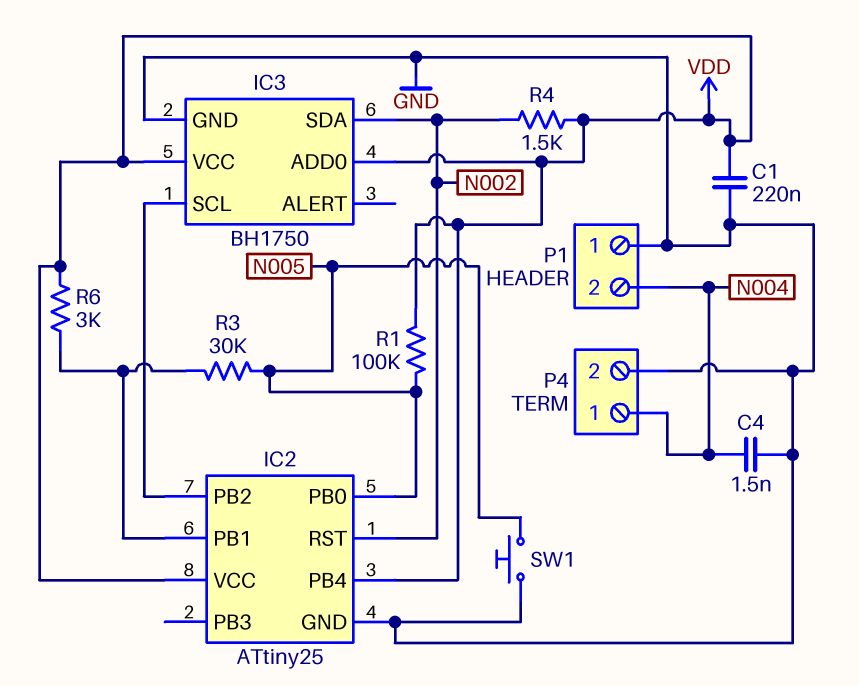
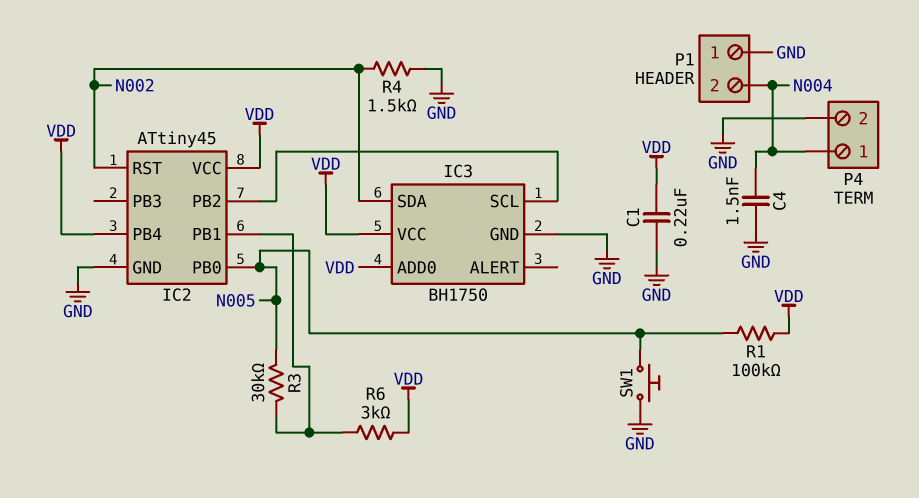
IC2: ATtiny25 -> ATtiny45
R4: 1.5k (N002, VDD) -> 1.5k (GND, N002)

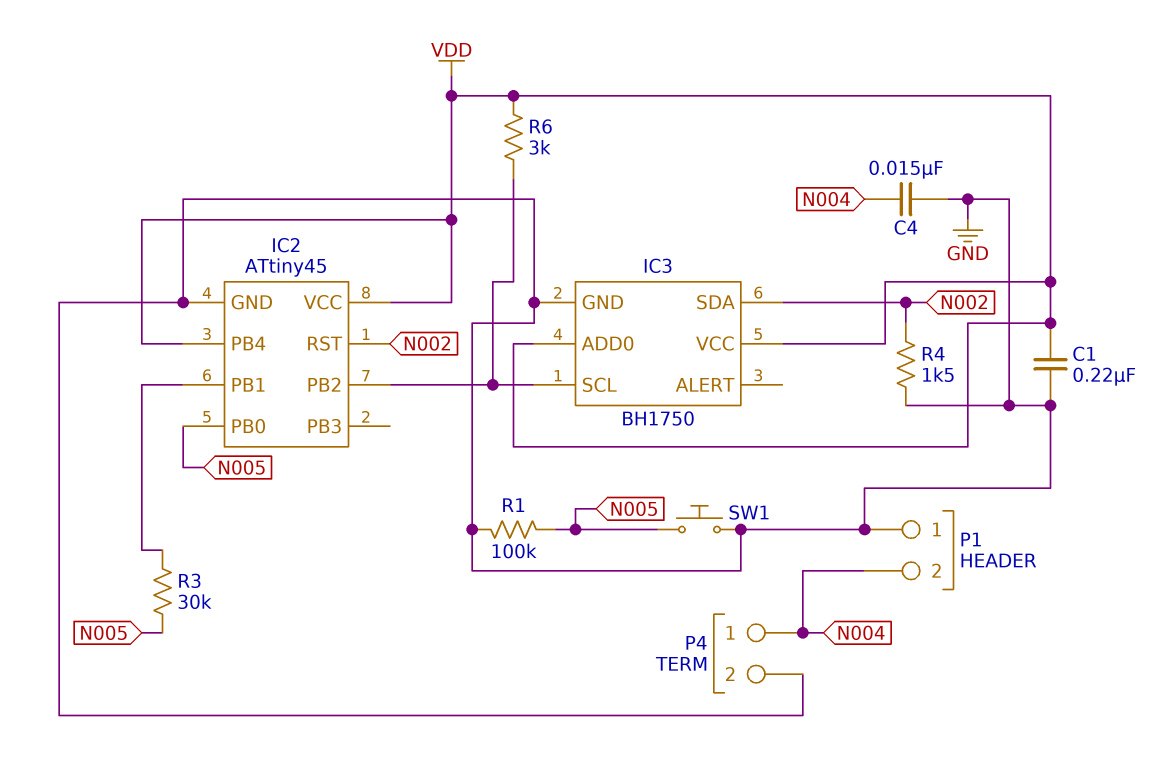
C4: 1.5nF (GND, N004) -> 15nF (GND, N004)
R1: 100k (N005, VDD) -> 100k (GND, N005)
R6: 3k (IC2/PB1, VDD) -> 3k (IC2/PB2, VDD)

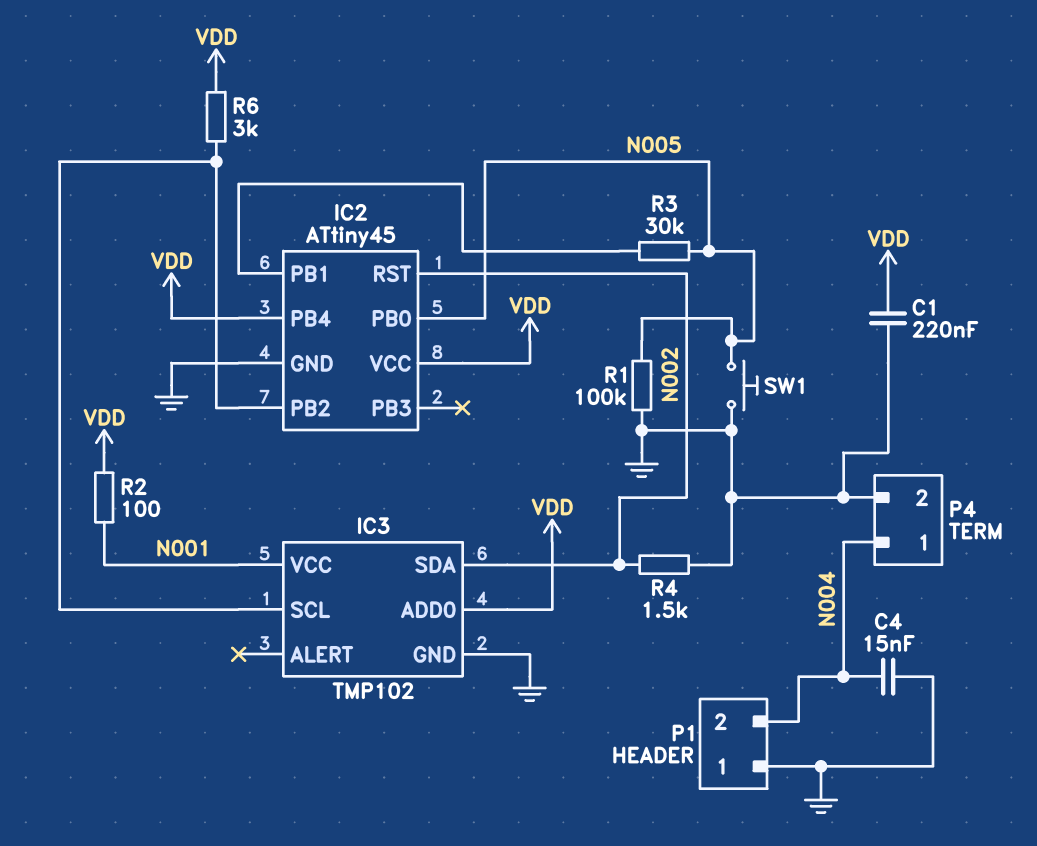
IC3: BH1750 -> TMP102
IC3 pin VCC: VDD -> N001
R2: none -> 100 (N001, VDD)

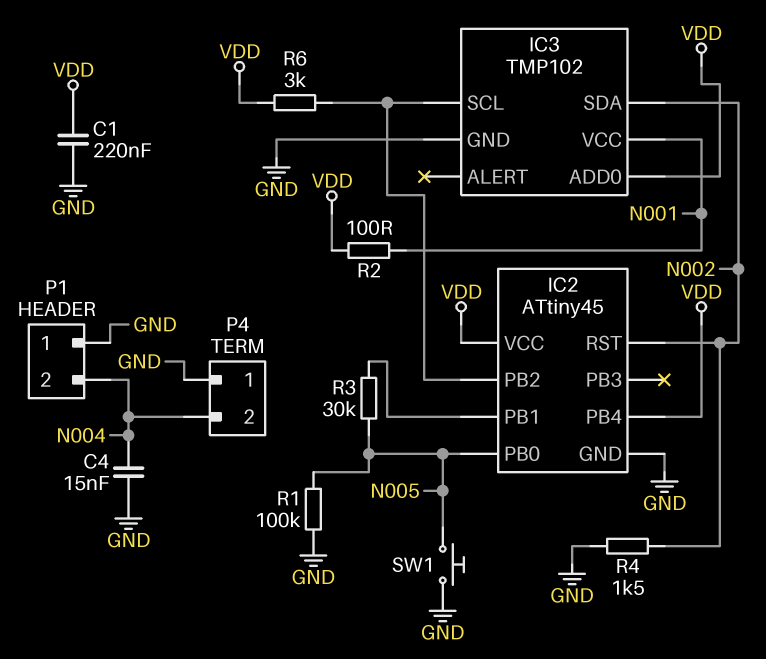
P4 pin 1: N004 -> GND
P4 pin 2: GND -> N004

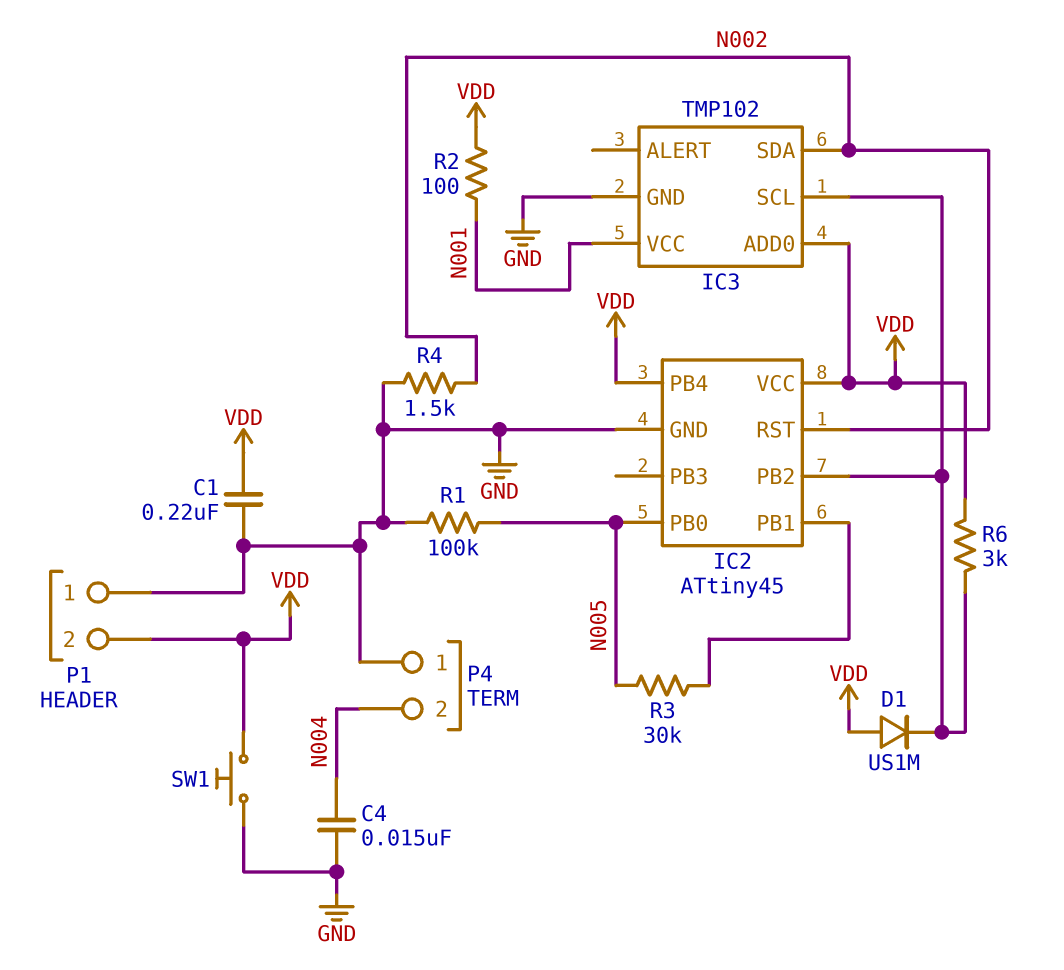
D1: none -> diode US1M (A VDD, K IC2/PB2)
P1 pin 2: N004 -> VDD
SW1: button (GND, N005) -> button (GND, VDD)

